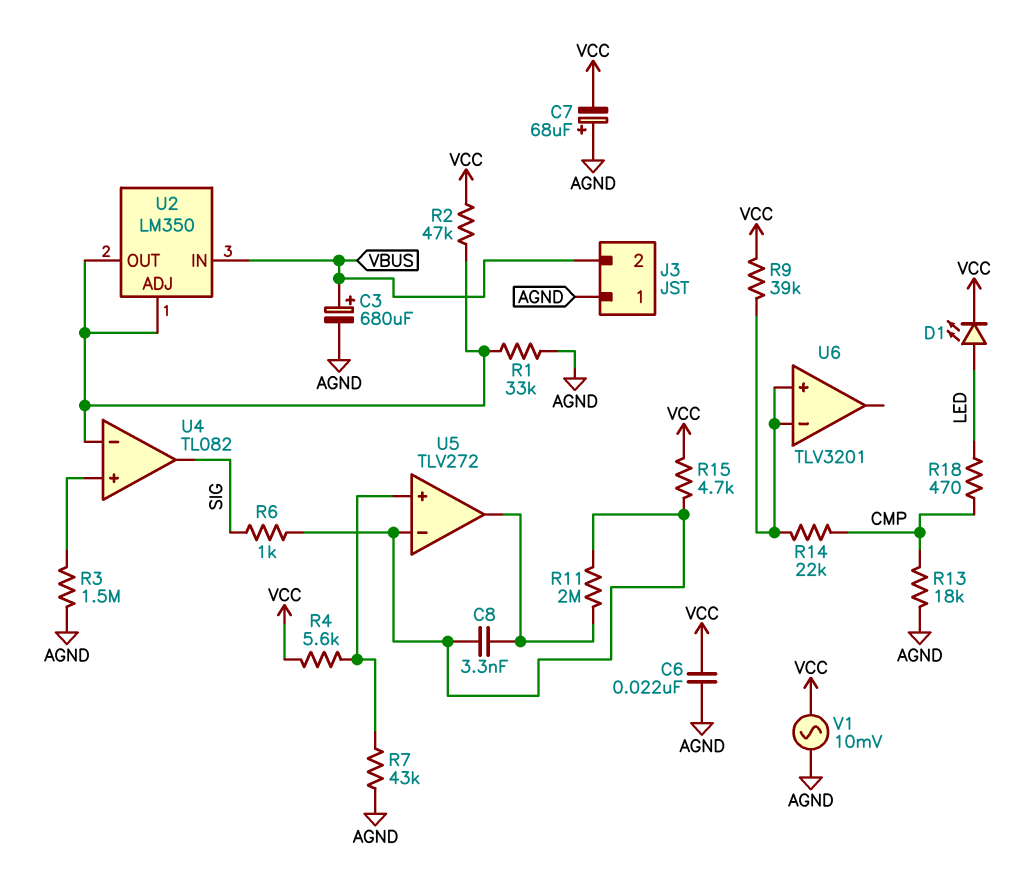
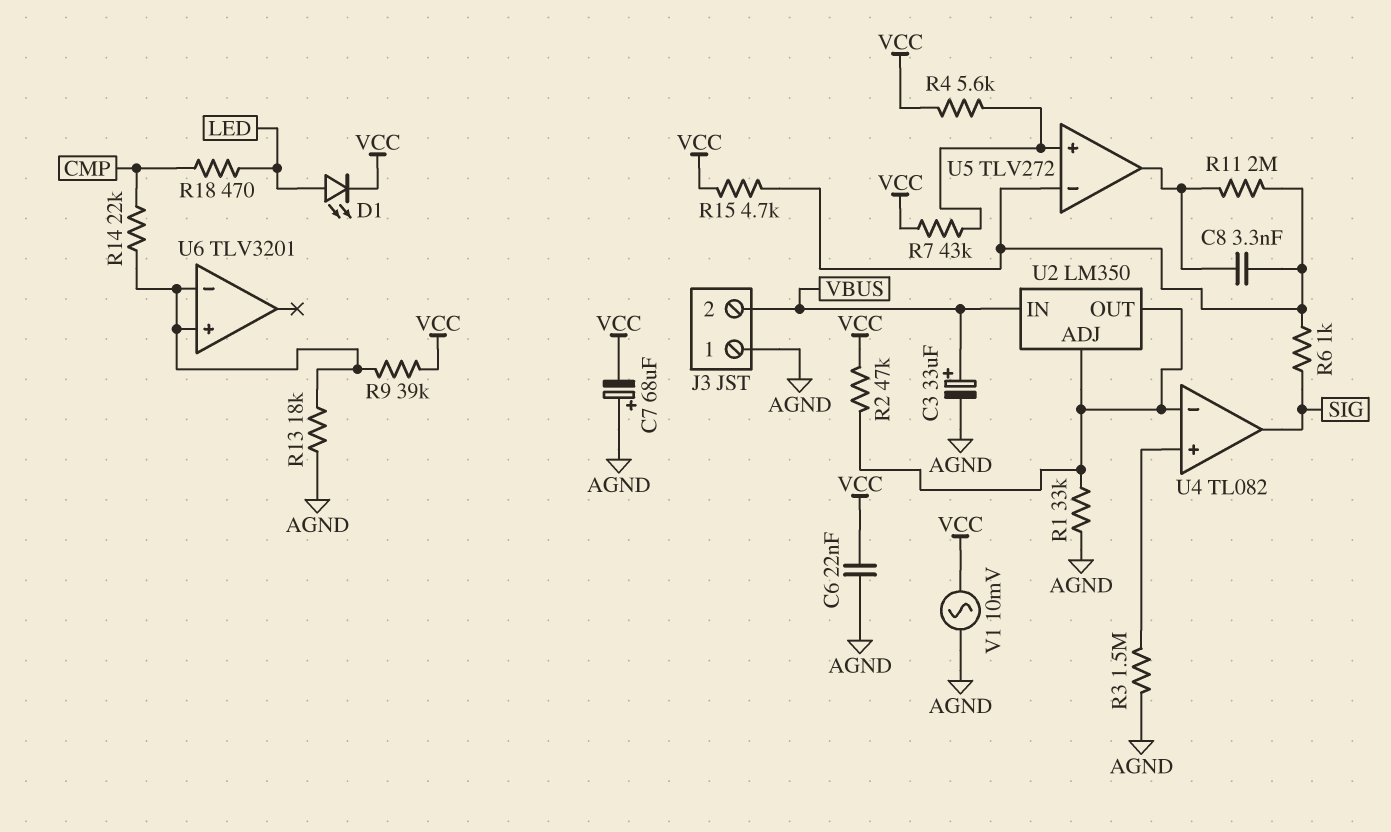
C3: 680uF (plus VBUS, minus AGND) -> 33uF (plus VBUS, minus AGND)
R7: 43k (AGND, U5/in+) -> 43k (U5/in+, VCC)
R13: 18k (AGND, CMP) -> 18k (AGND, U6/in+)

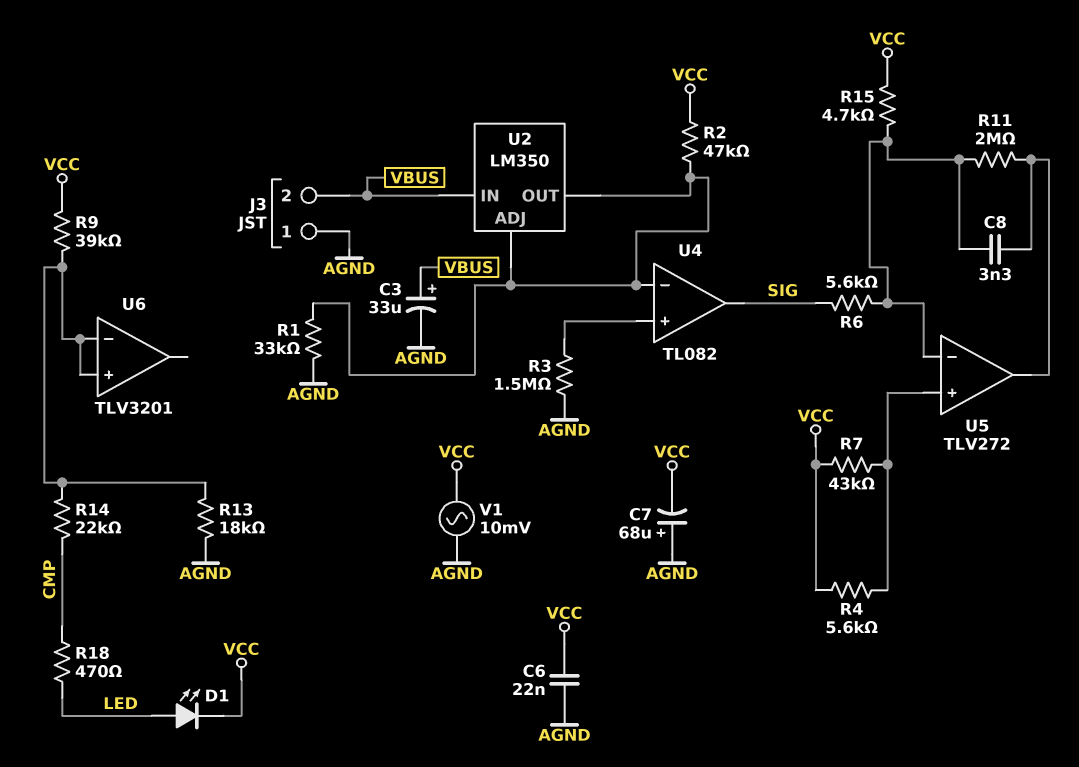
R6: 1k (SIG, U5/in-) -> 5.6k (SIG, U5/in-)

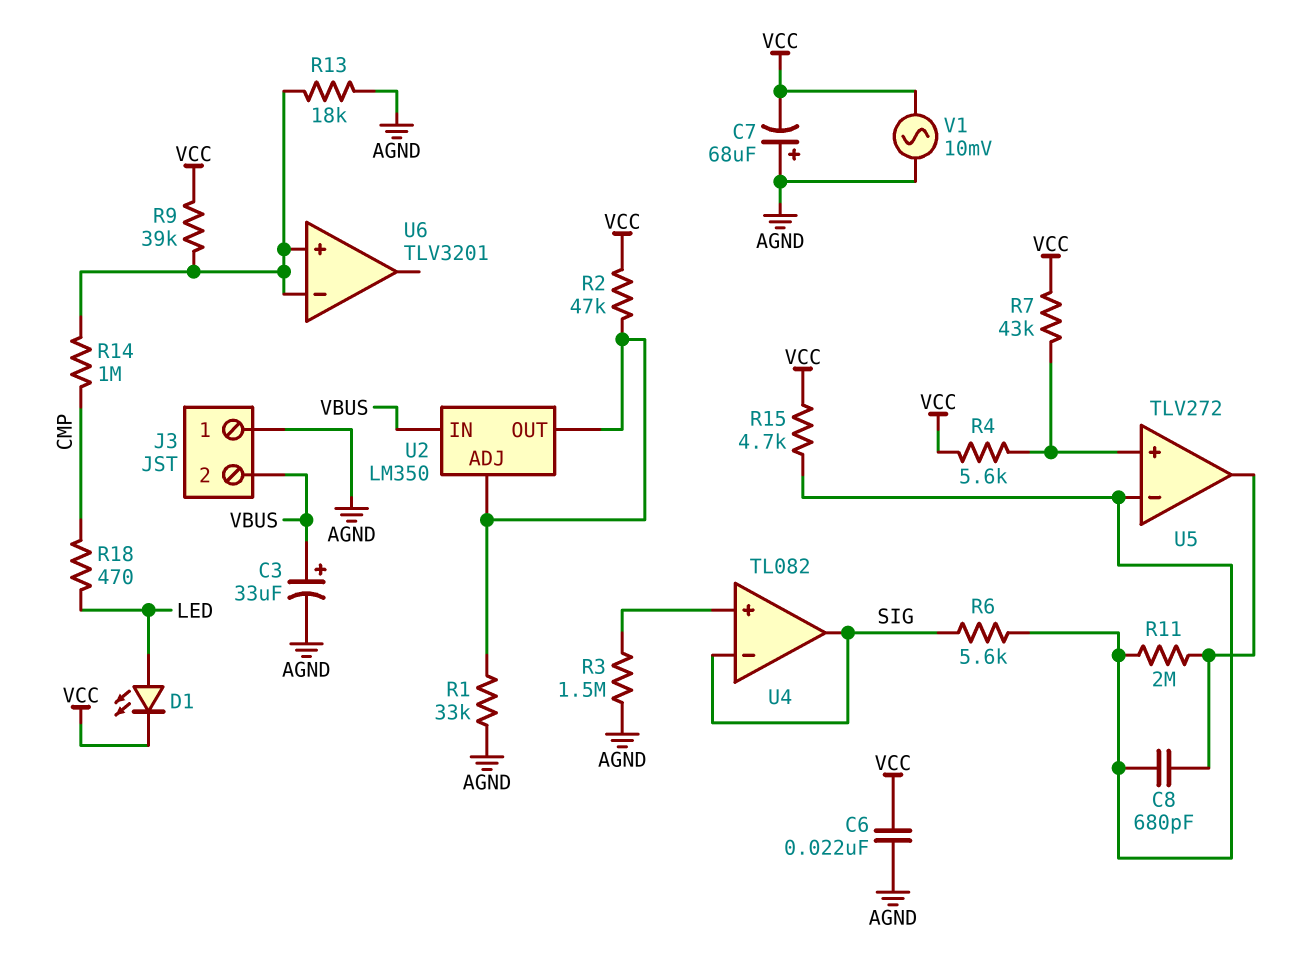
C8: 3.3nF (U5/in-, U5/out) -> 680pF (U5/in-, U5/out)
R14: 22k (CMP, U6/in+) -> 1M (CMP, U6/in+)
U4 pin in-: U2/ADJ -> SIG

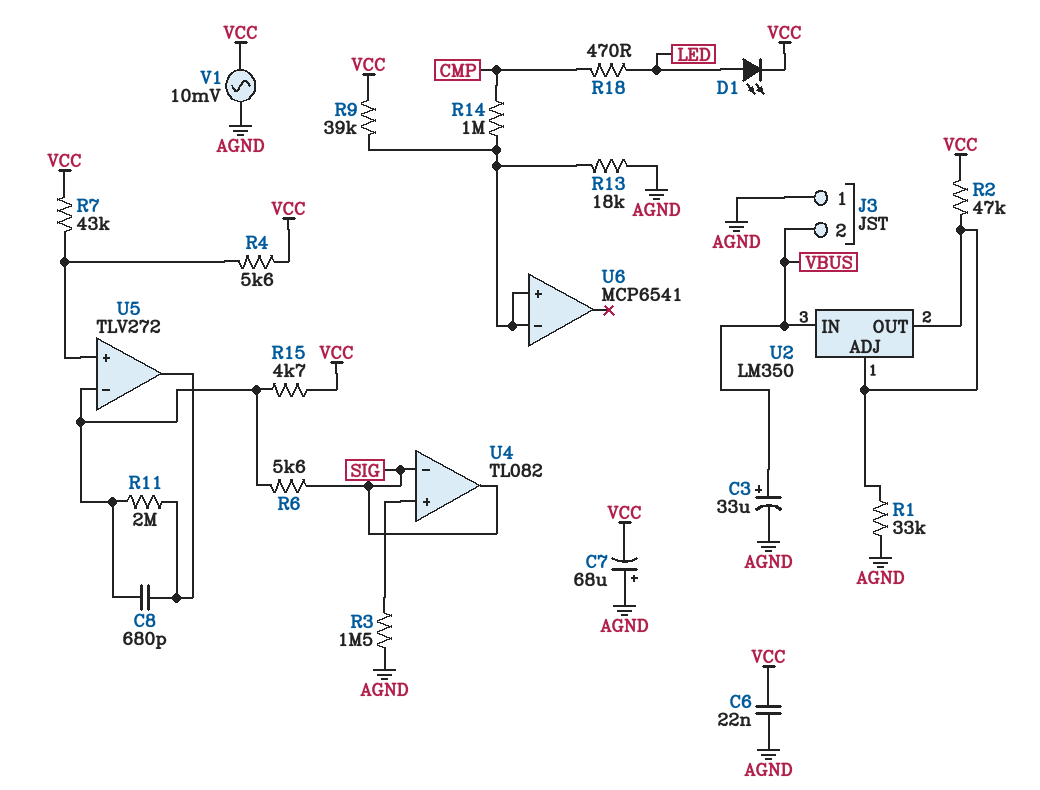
U6: TLV3201 -> MCP6541

